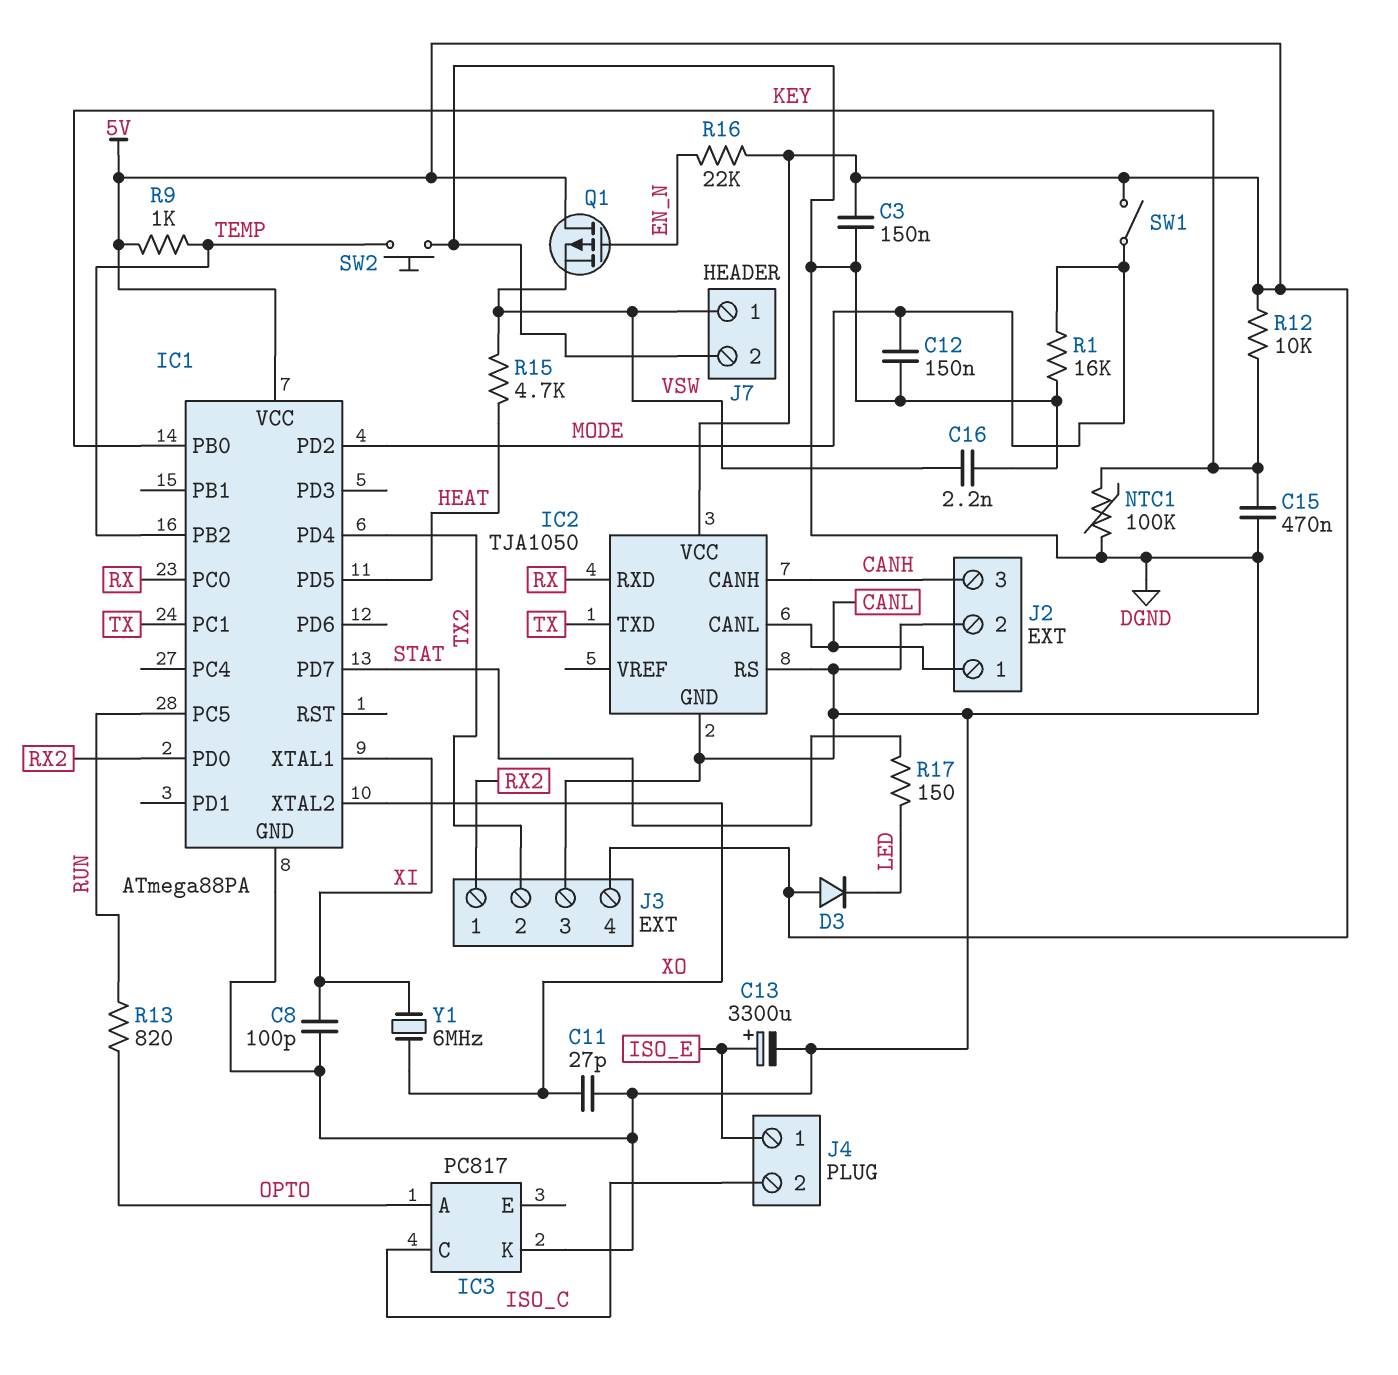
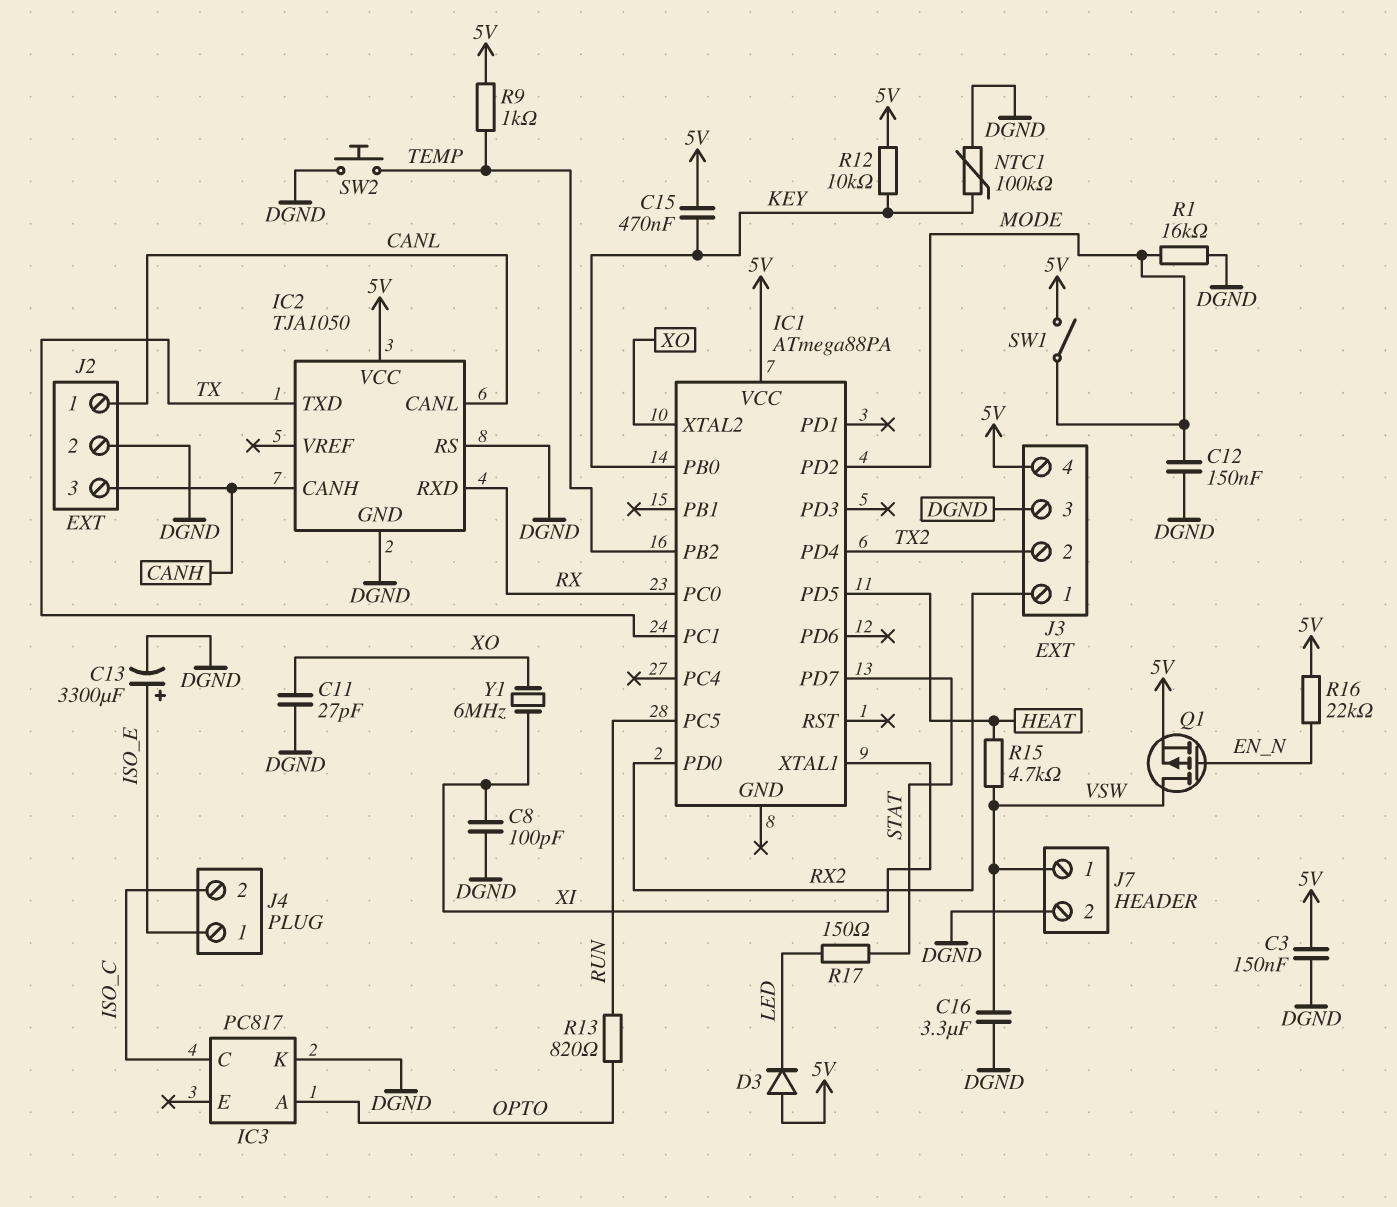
C15: 470nF (DGND, KEY) -> 470nF (5V, KEY)
C16: 2.2nF (DGND, VSW) -> 3.3uF (DGND, VSW)
IC1 pin GND: DGND -> none
Q1: PMOS (G EN_N, D 5V, S VSW) -> PMOS (G EN_N, D VSW, S 5V)

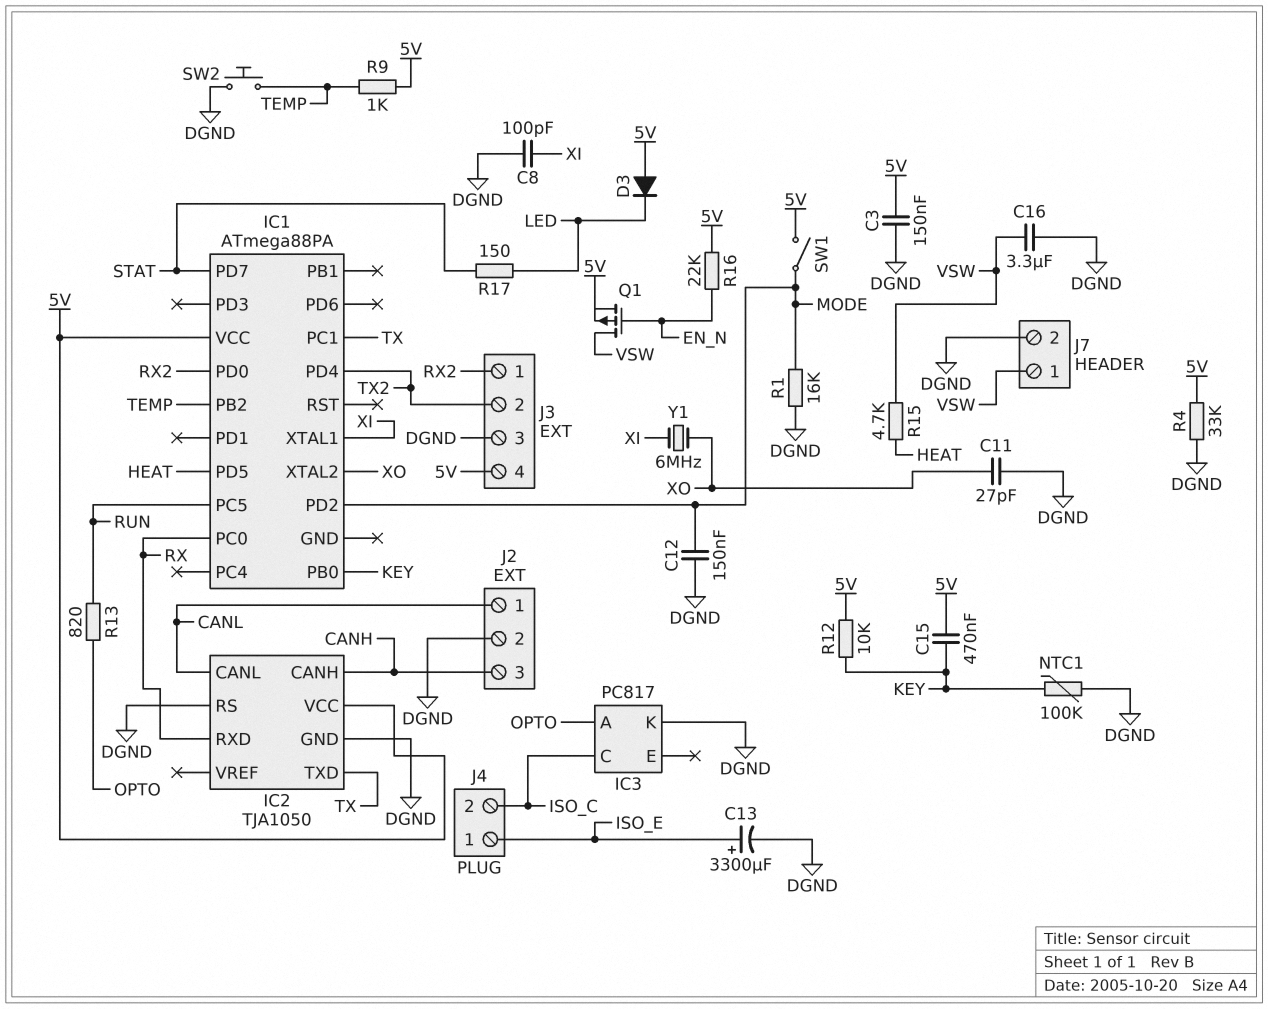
R4: none -> 33k (5V, DGND)

